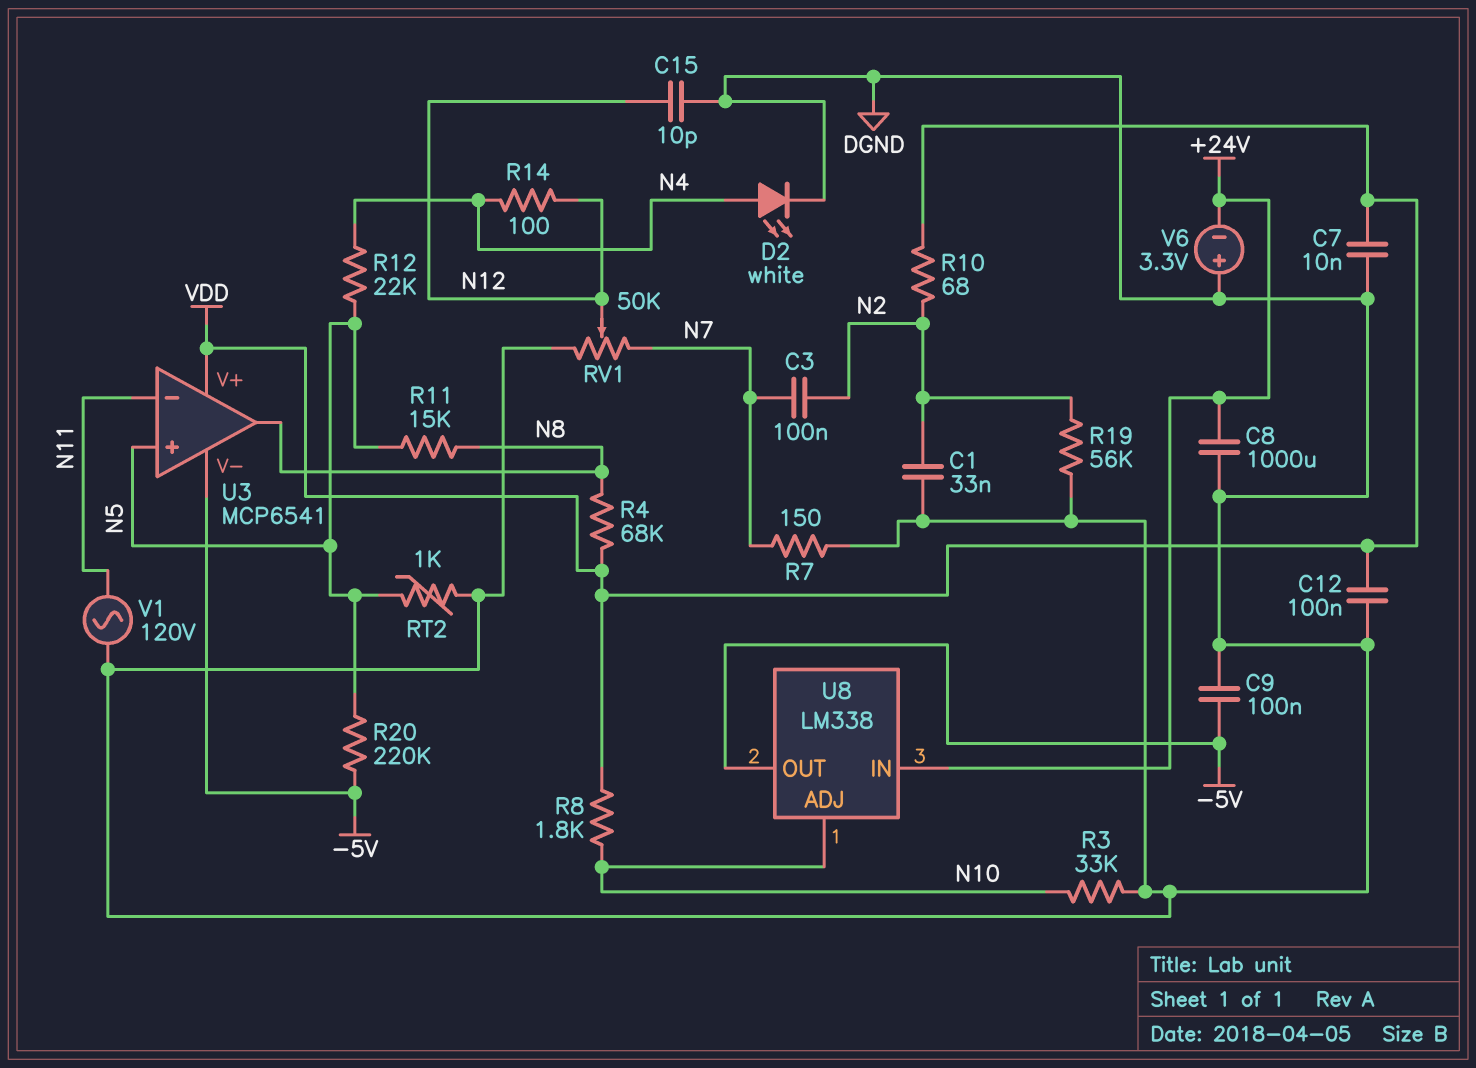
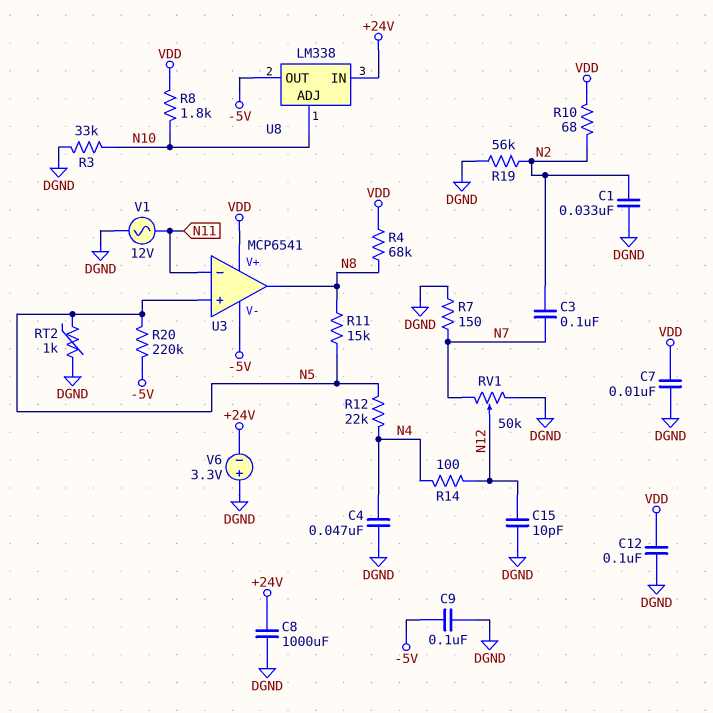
C4: none -> 47nF (DGND, N4)
D2: LED white (A N4, K DGND) -> none
V1: AC 120V (DGND, N11) -> AC 12V (DGND, N11)

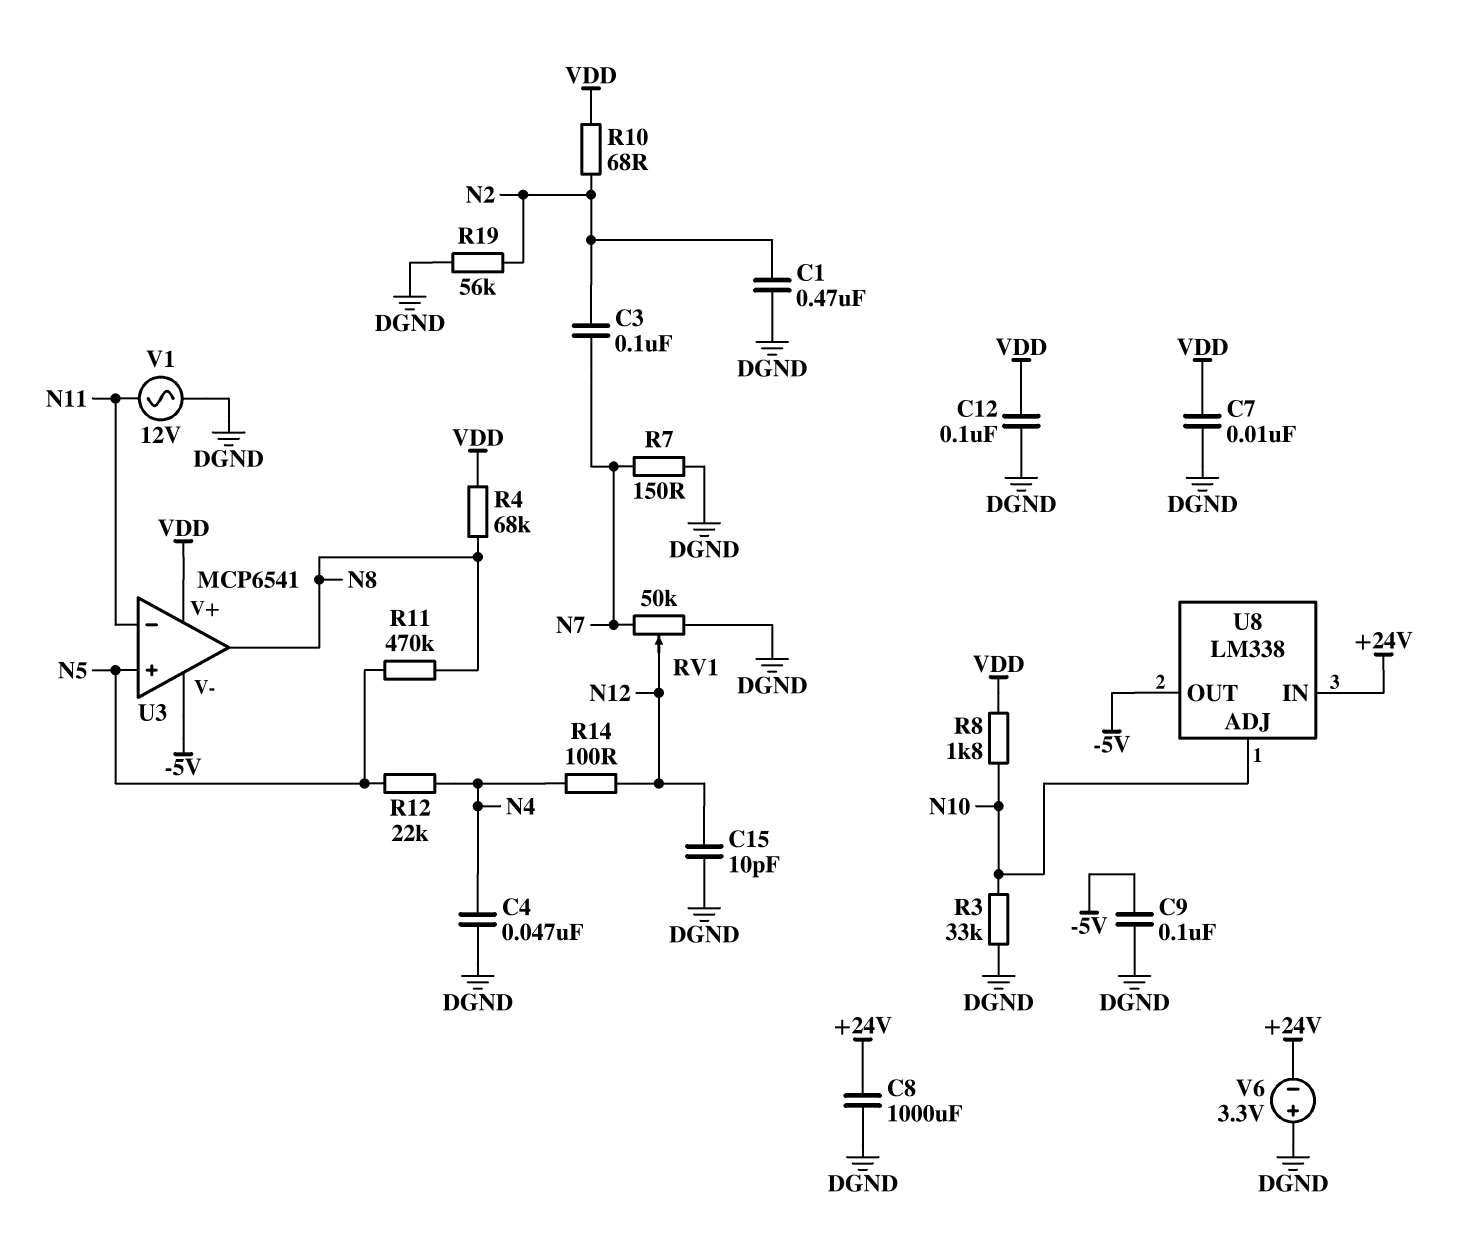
C1: 33nF (DGND, N2) -> 470nF (DGND, N2)
R11: 15k (N5, N8) -> 470k (N5, N8)
R20: 220k (-5V, N5) -> none
RT2: 1k (DGND, N5) -> none

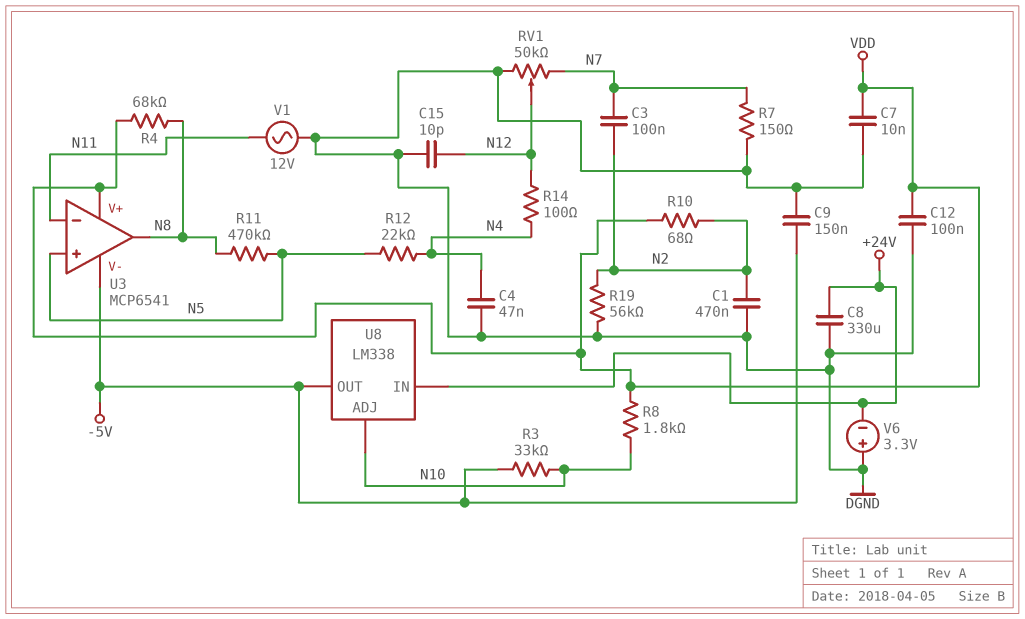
C8: 1000uF (+24V, DGND) -> 330uF (+24V, DGND)
C9: 100nF (-5V, DGND) -> 150nF (-5V, DGND)
R3: 33k (DGND, N10) -> 33k (-5V, N10)

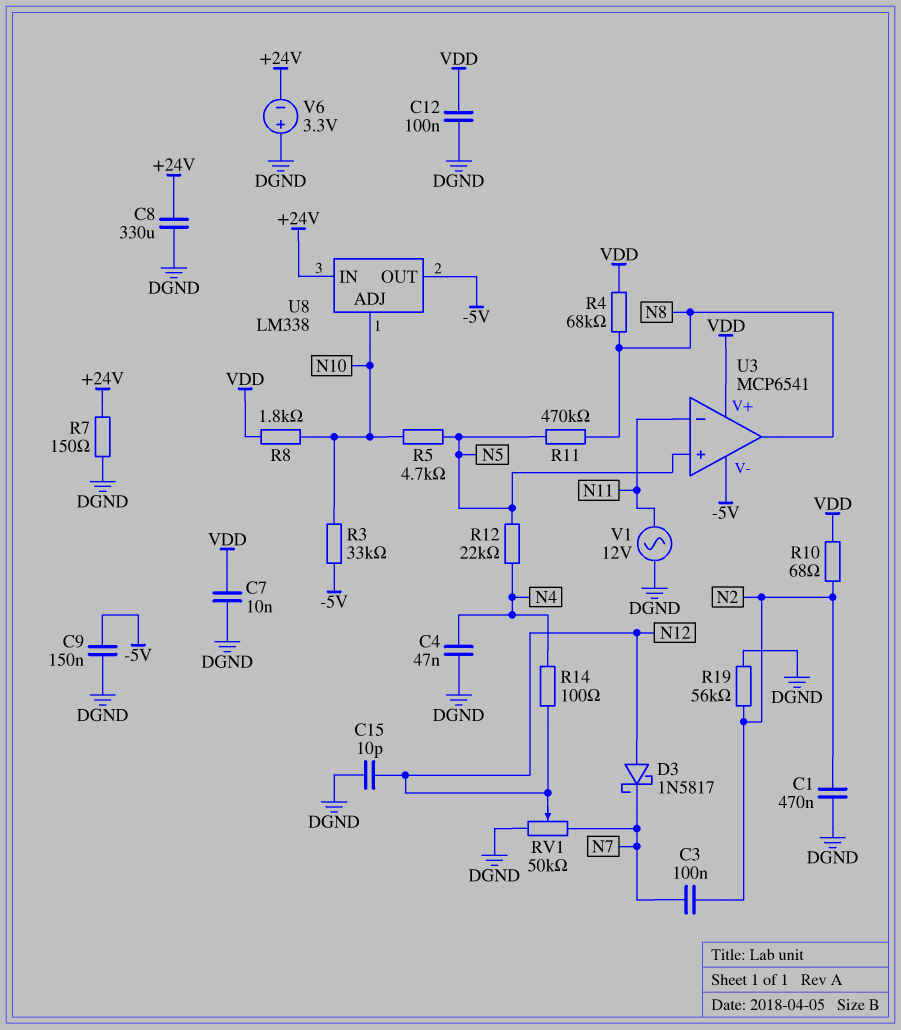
D3: none -> schottky 1N5817 (A N12, K N7)
R5: none -> 4.7k (N5, N10)
R7: 150 (DGND, N7) -> 150 (+24V, DGND)

